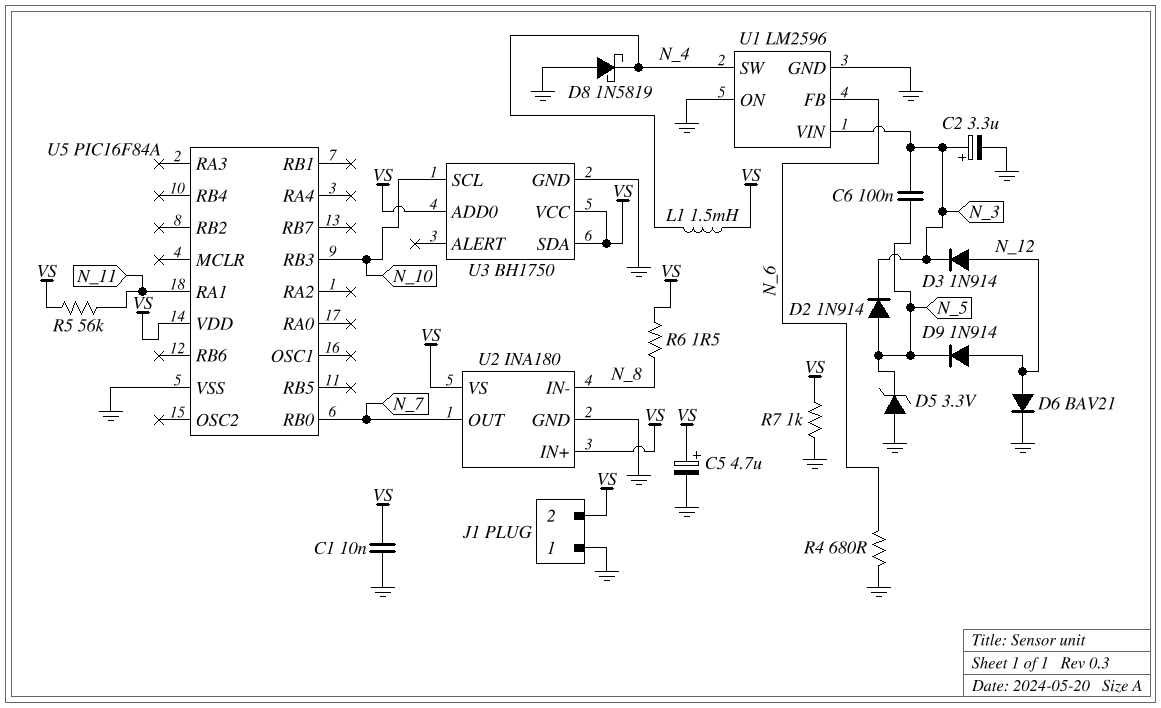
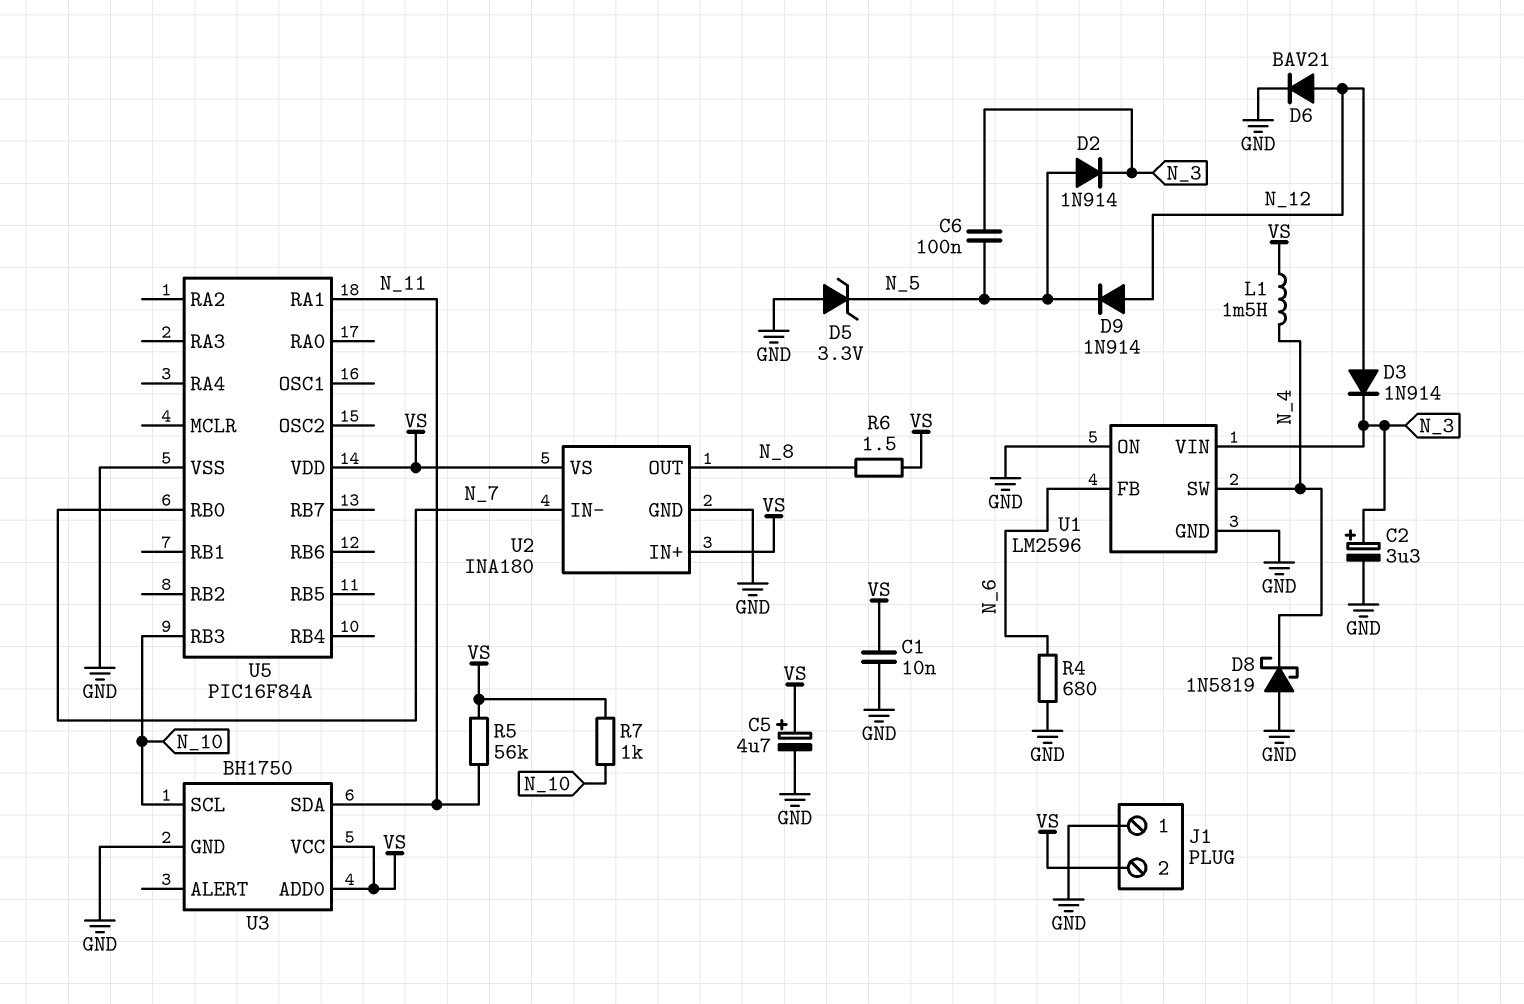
R7: 1k (GND, VS) -> 1k (N_10, VS)
U2 pin IN-: N_8 -> N_7
U2 pin OUT: N_7 -> N_8
U3 pin SDA: VS -> N_11

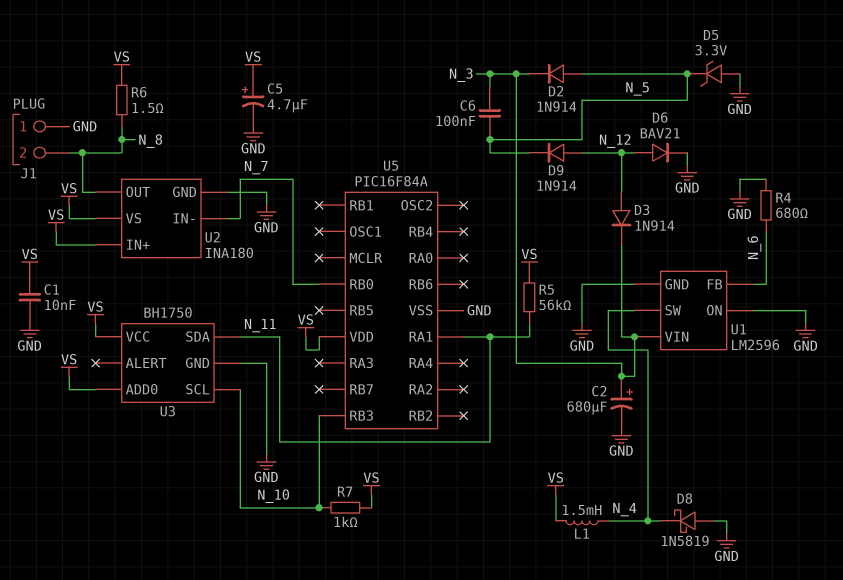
C2: 3.3uF (plus N_3, minus GND) -> 680uF (plus N_3, minus GND)
J1 pin 2: VS -> N_8

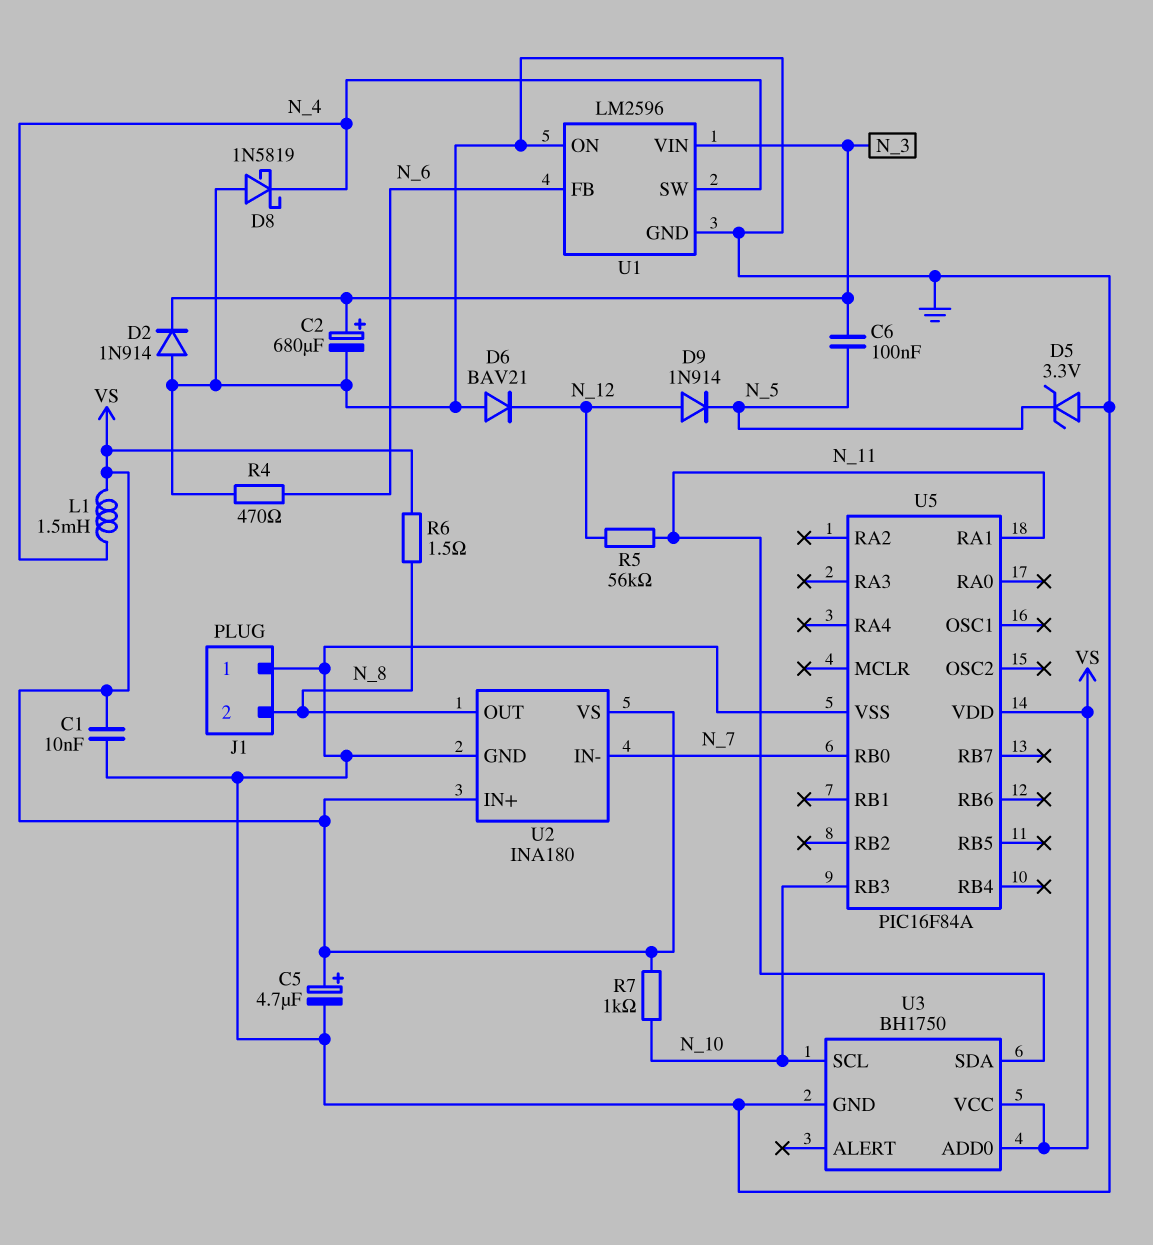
D2: diode 1N914 (A N_5, K N_3) -> diode 1N914 (A GND, K N_3)
D3: diode 1N914 (A N_12, K N_3) -> none
D6: diode BAV21 (A N_12, K GND) -> diode BAV21 (A GND, K N_12)
R4: 680 (GND, N_6) -> 470 (GND, N_6)
R5: 56k (N_11, VS) -> 56k (N_11, N_12)

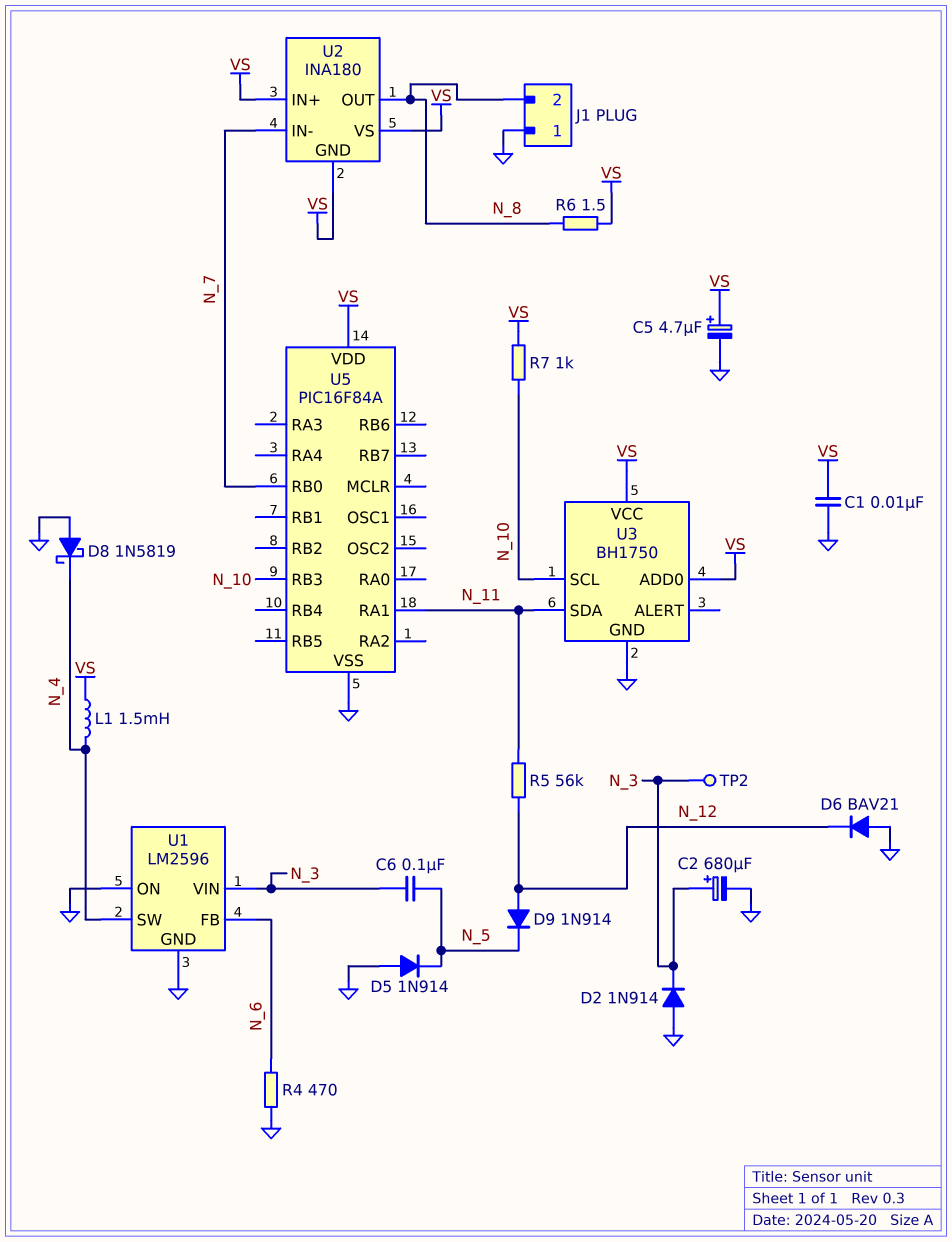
D5: zener 3.3V (A GND, K N_5) -> diode 1N914 (A GND, K N_5)
TP2: none -> test point (N_3)
U2 pin GND: GND -> VS

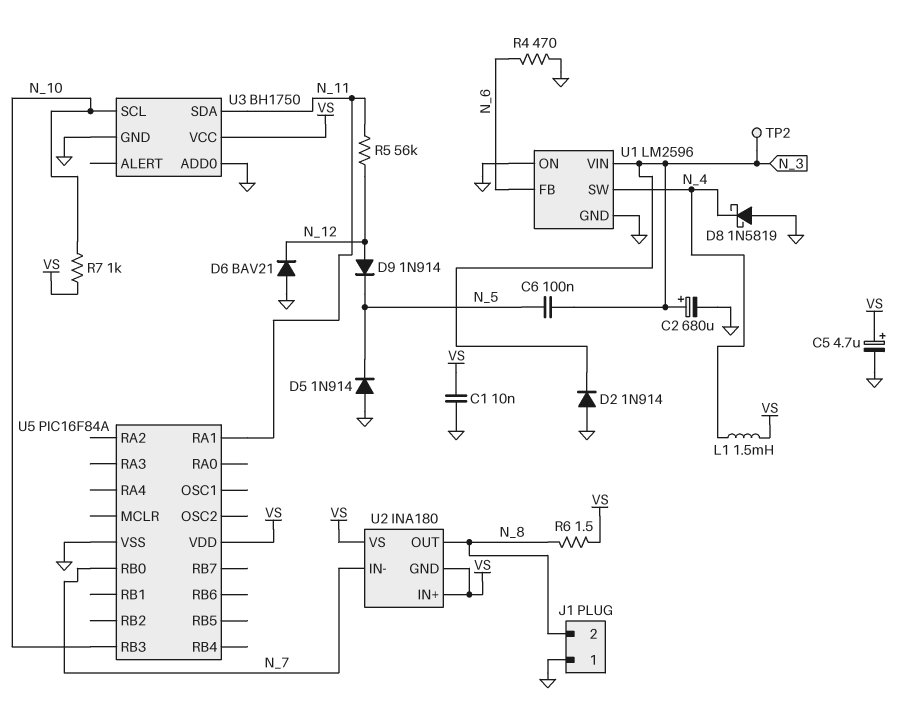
U3 pin ADD0: VS -> GND

